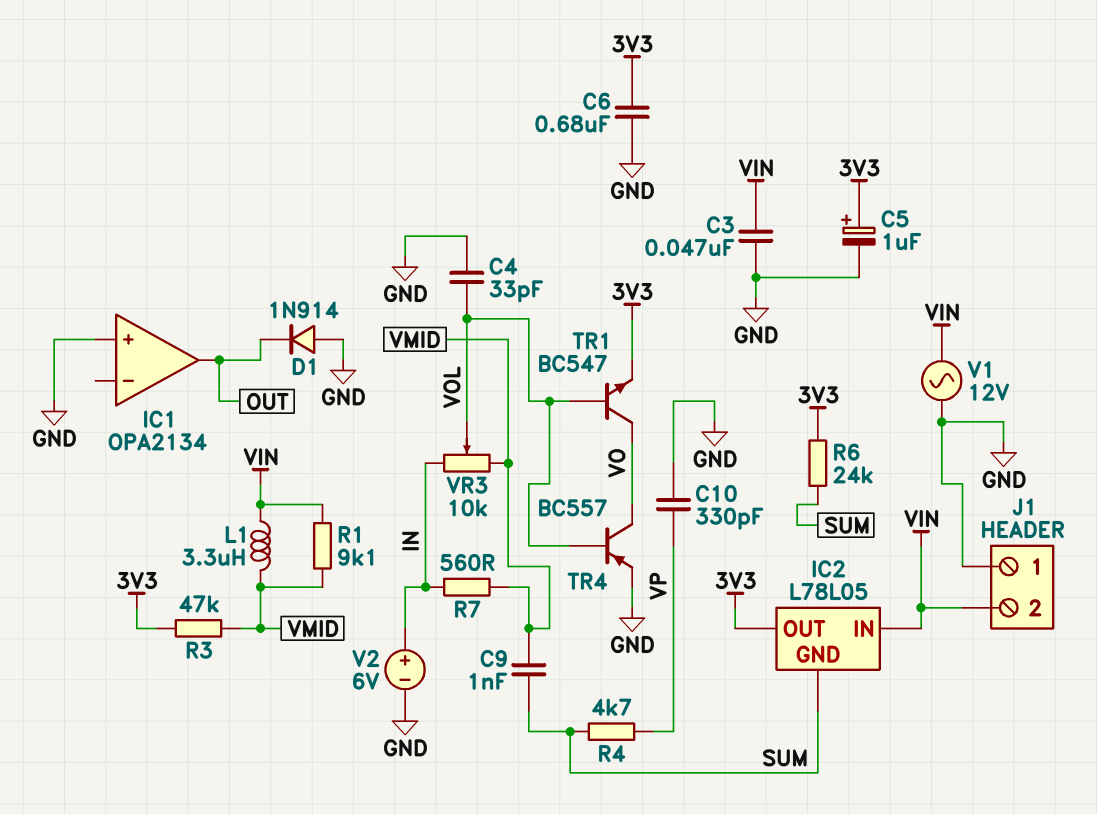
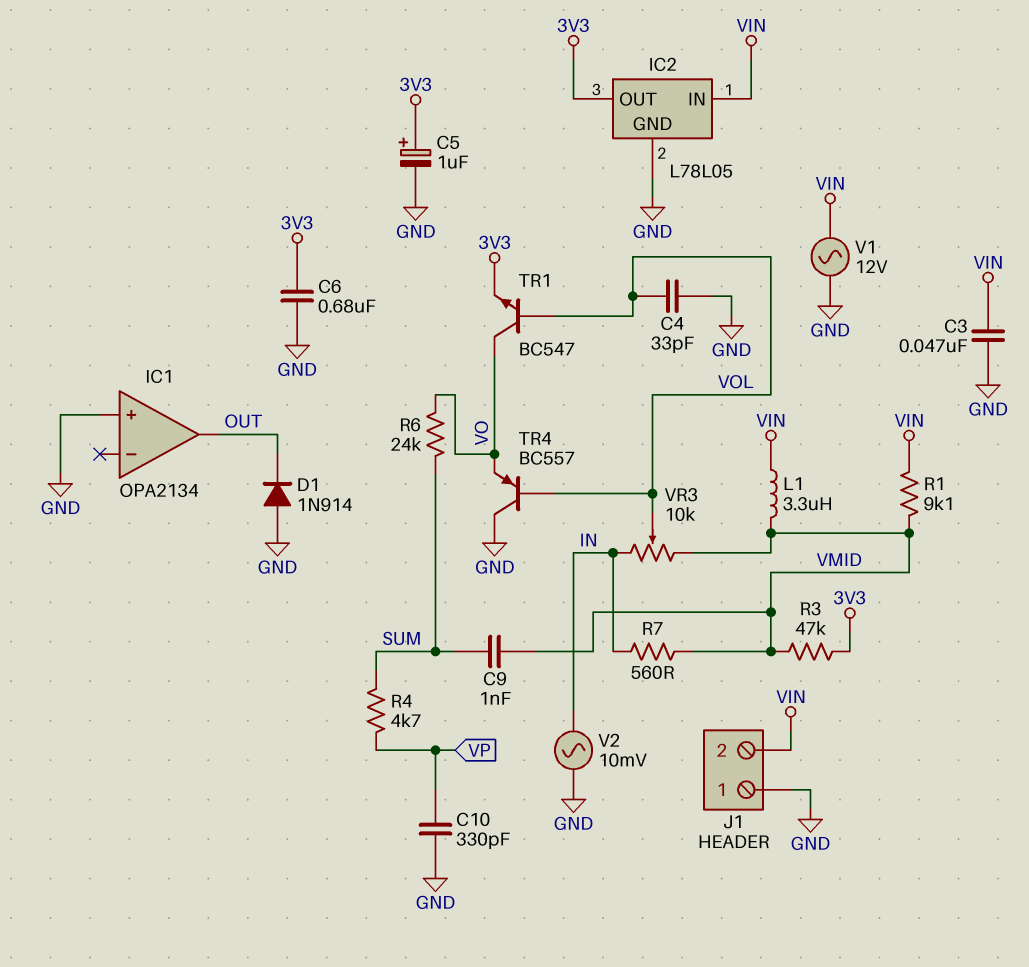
IC2 pin GND: SUM -> GND
R6: 24k (3V3, SUM) -> 24k (SUM, VO)
TR4: PNP BC557 (B VOL, C VO, E GND) -> PNP BC557 (B VOL, C GND, E VO)
V2: 6V (plus IN, minus GND) -> AC 10mV (GND, IN)

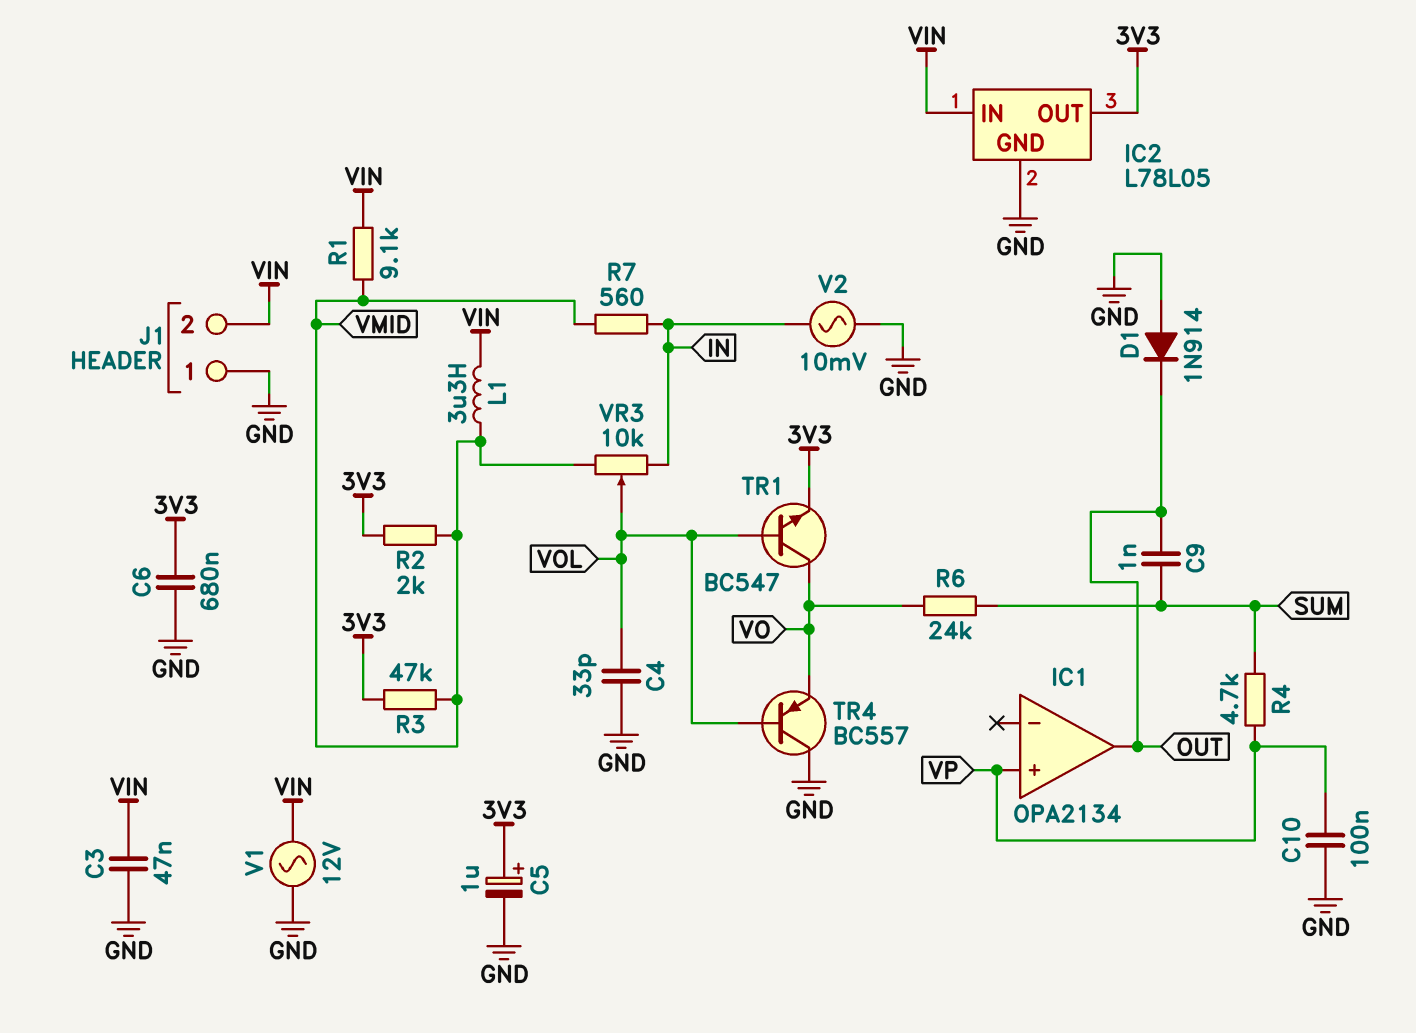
C9: 1nF (SUM, VMID) -> 1nF (OUT, SUM)
C10: 330pF (GND, VP) -> 100nF (GND, VP)
IC1 pin in+: GND -> VP
R2: none -> 2k (3V3, VMID)

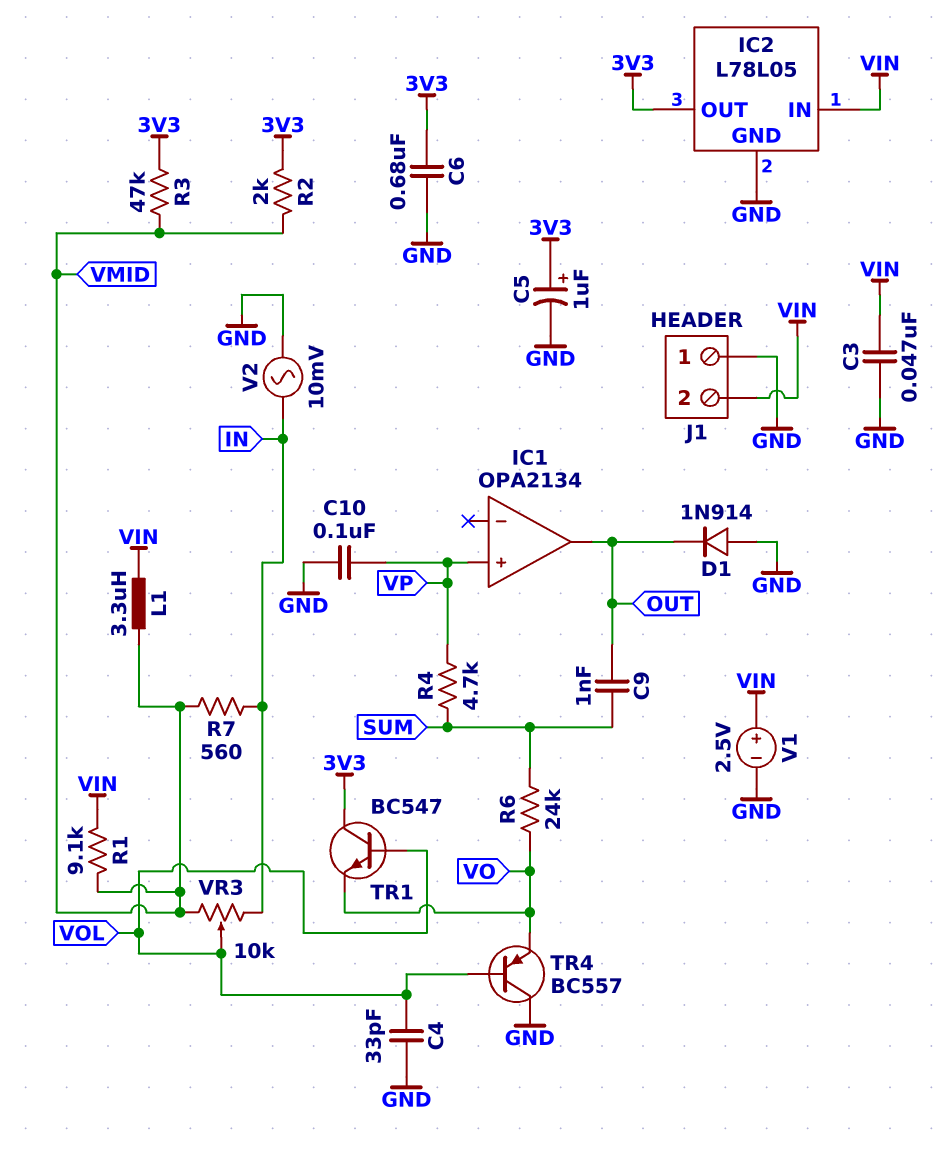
TR1: NPN BC547 (B VOL, C VO, E 3V3) -> NPN BC547 (B VOL, C 3V3, E VO)
V1: AC 12V (GND, VIN) -> 2.5V (plus VIN, minus GND)

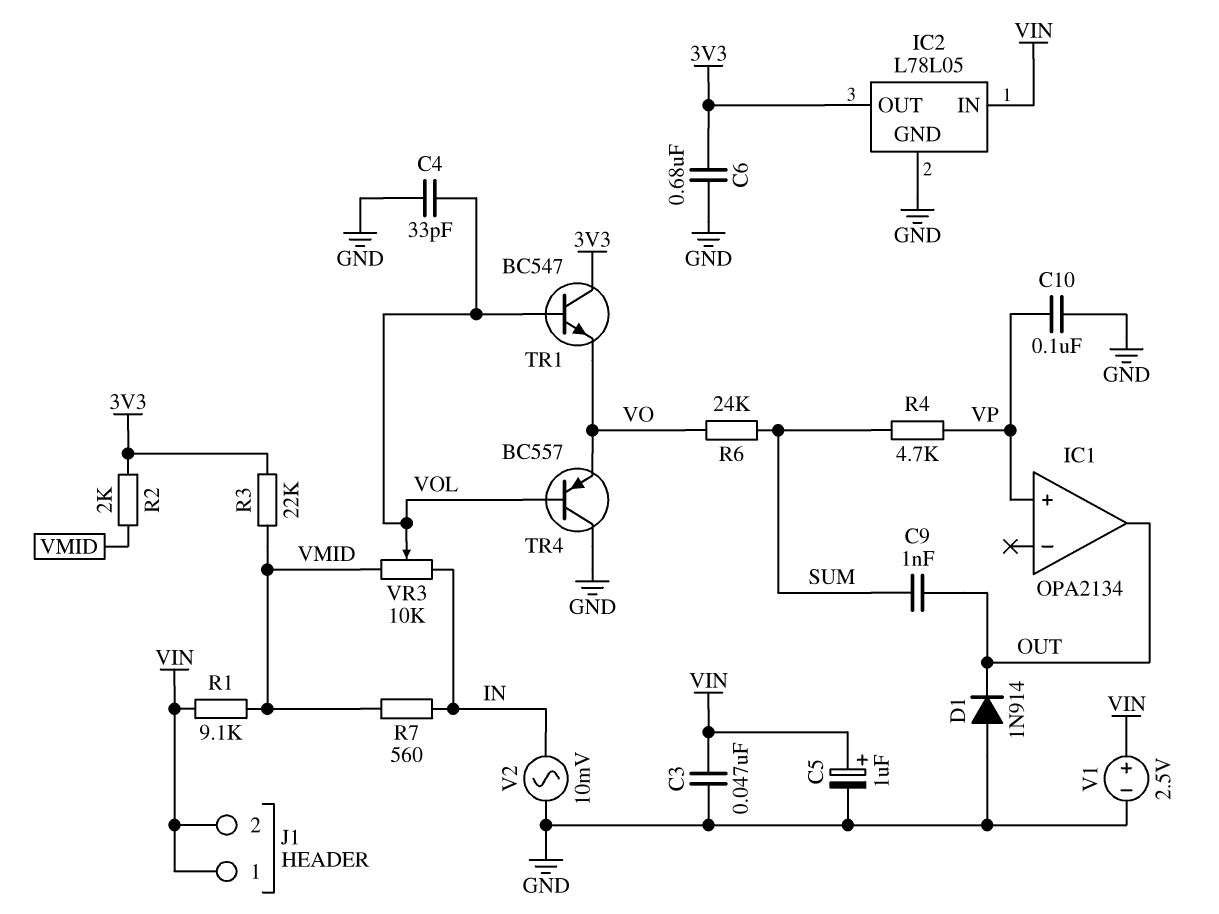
C5: 1uF (plus 3V3, minus GND) -> 1uF (plus VIN, minus GND)
J1 pin 1: GND -> VIN
L1: 3.3uH (VIN, VMID) -> none
R3: 47k (3V3, VMID) -> 22k (3V3, VMID)

